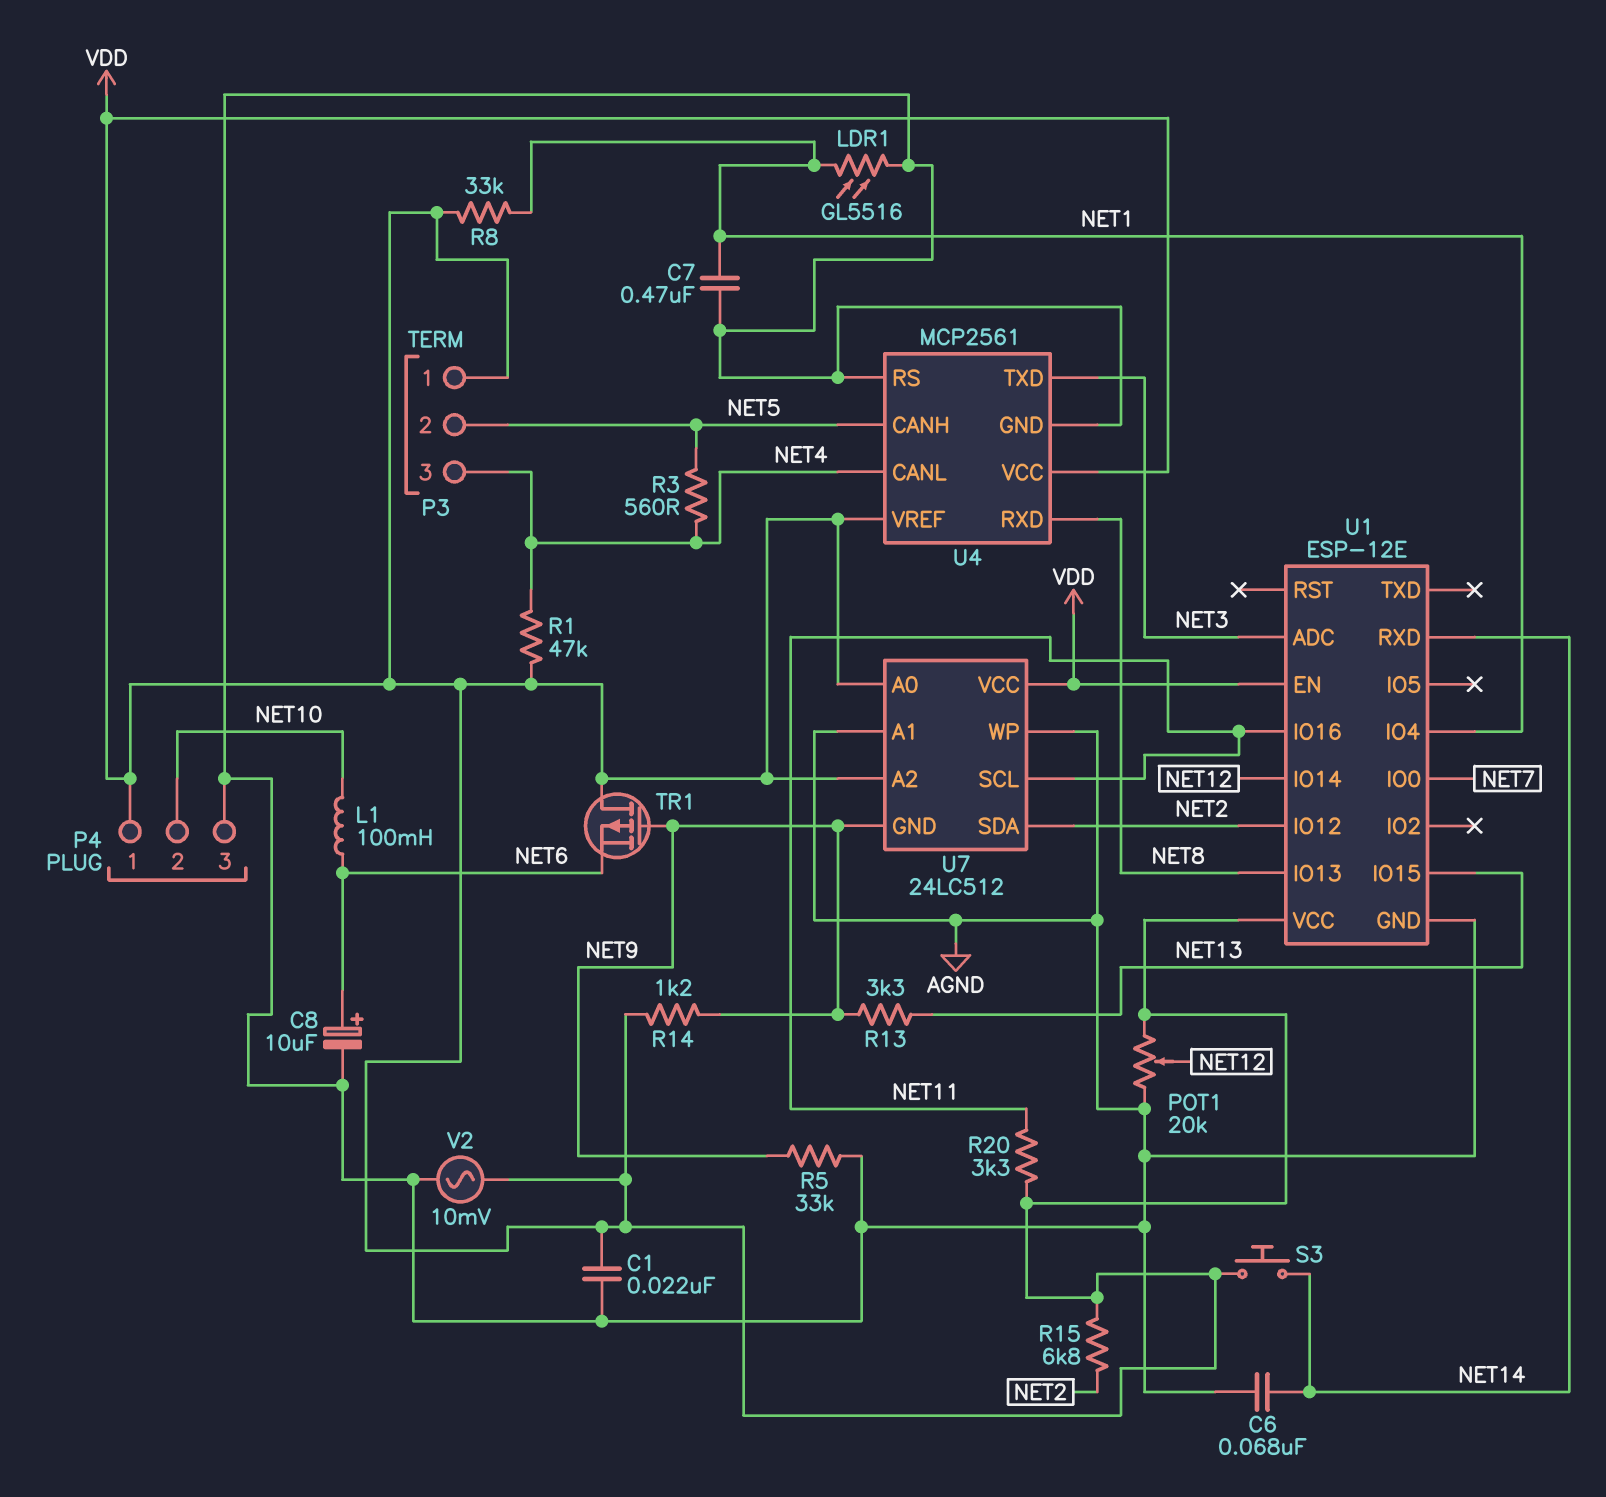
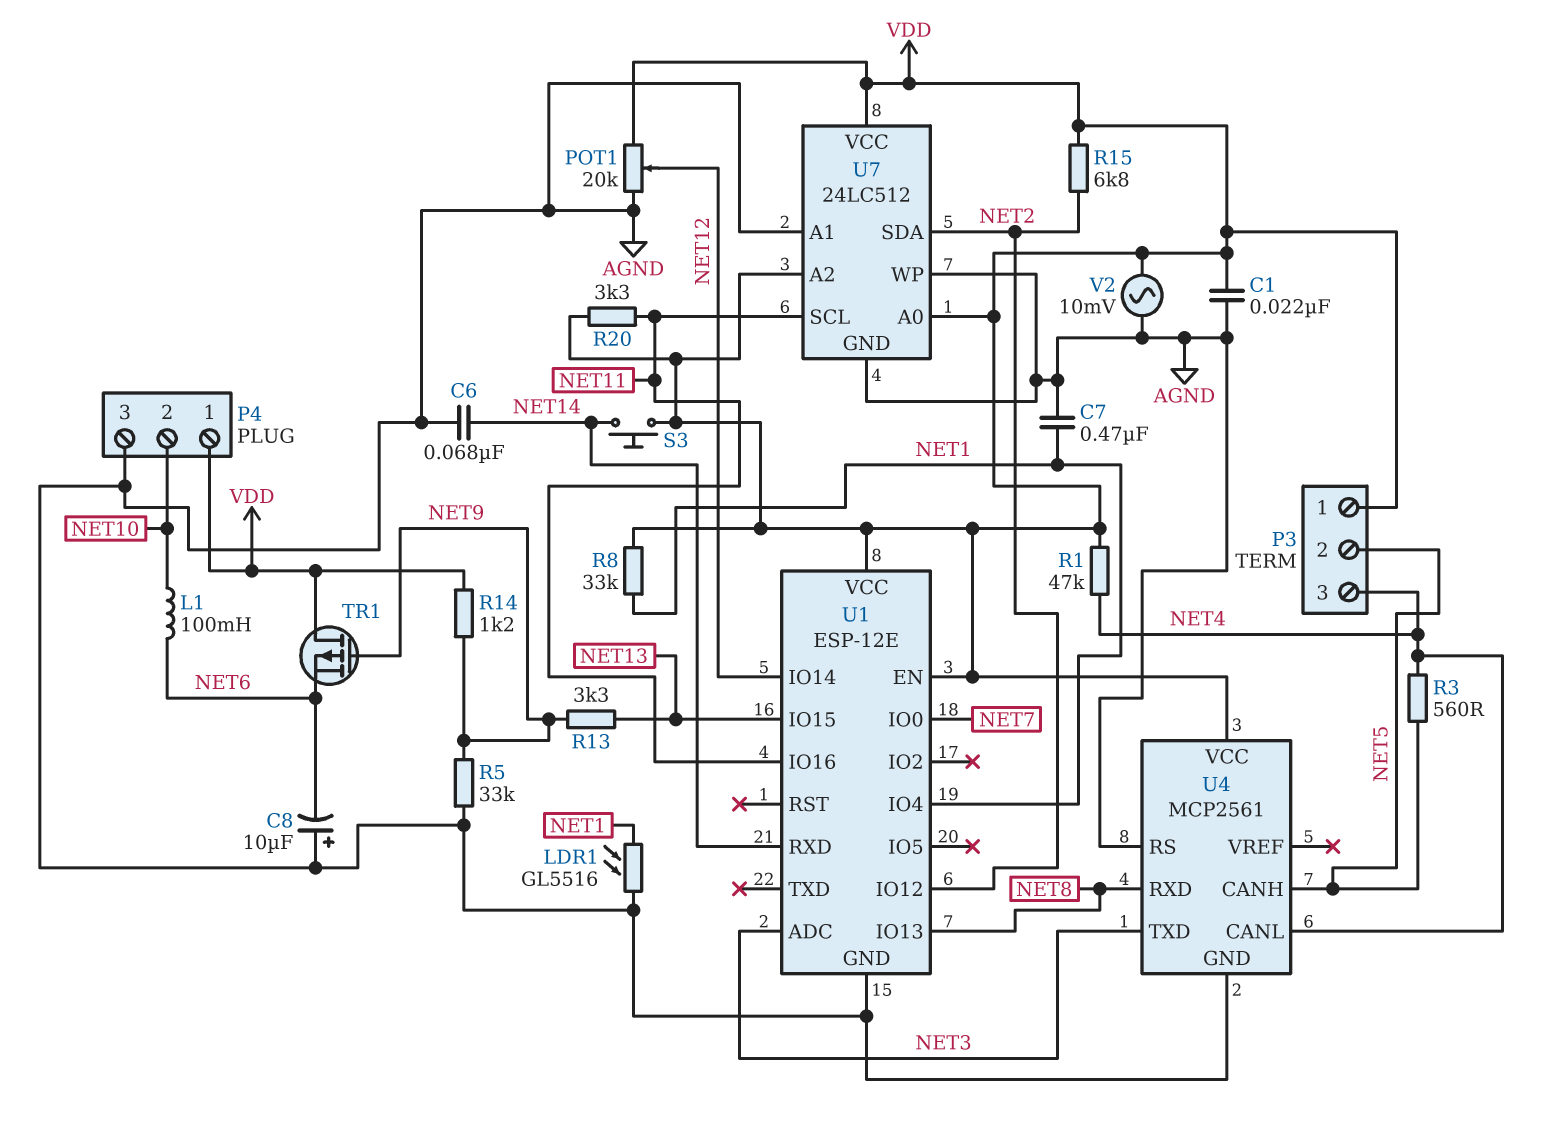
C8: 10uF (plus NET6, minus AGND) -> 10uF (plus AGND, minus NET6)
U4 pin VREF: VDD -> none
U7 pin GND: NET9 -> AGND

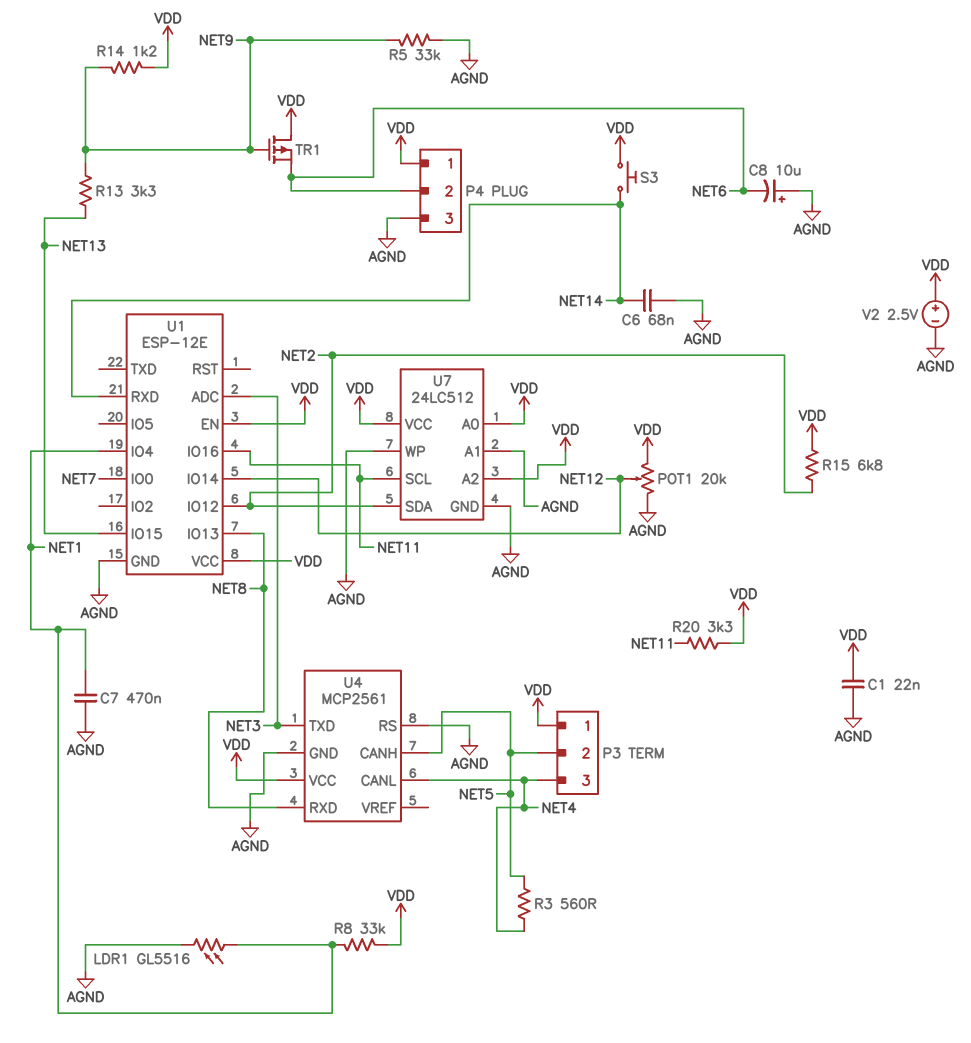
L1: 100mH (NET6, NET10) -> none
P4 pin 2: NET10 -> NET6
R1: 47k (NET4, VDD) -> none
V2: AC 10mV (AGND, VDD) -> 2.5V (plus VDD, minus AGND)

